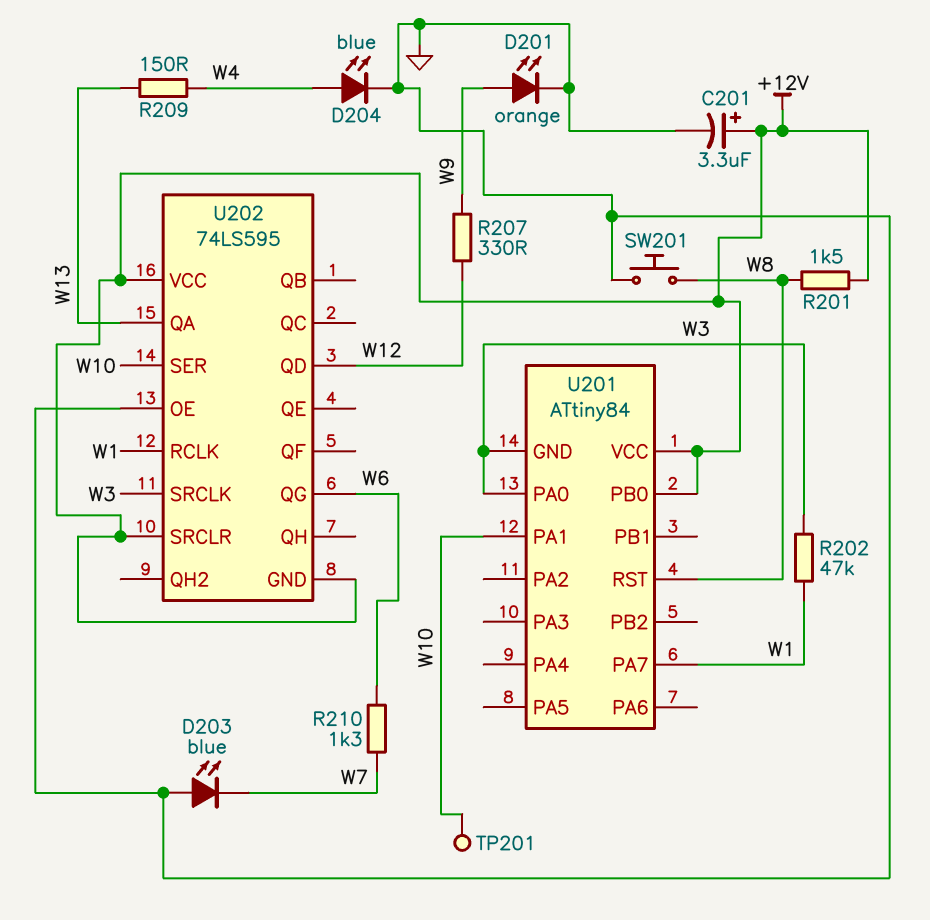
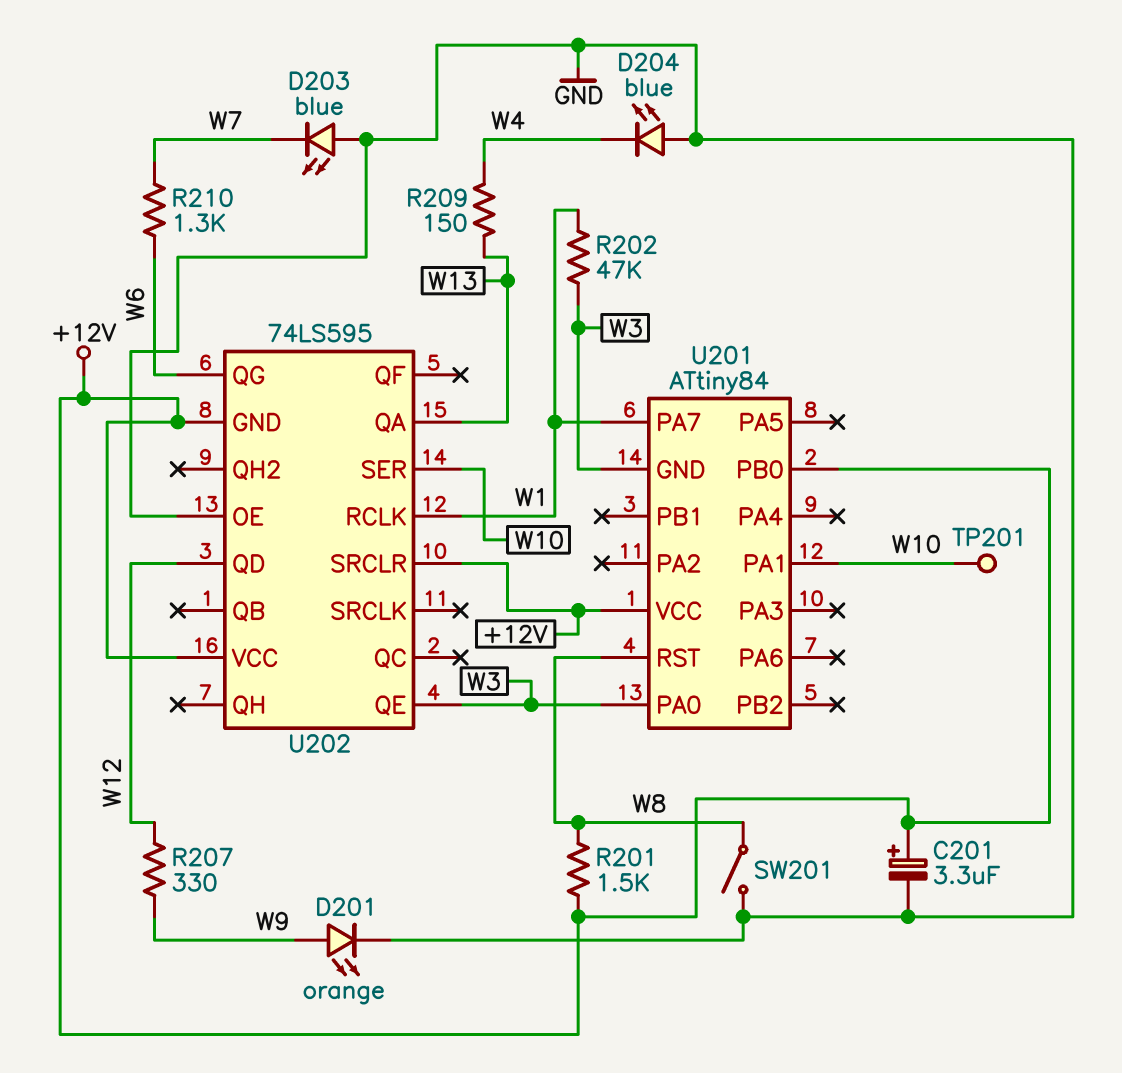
D204: LED blue (A W4, K GND) -> LED blue (A GND, K W4)
SW201: button (GND, W8) -> switch (GND, W8)
U202 pin QE: none -> W3
U202 pin SRCLK: W3 -> none

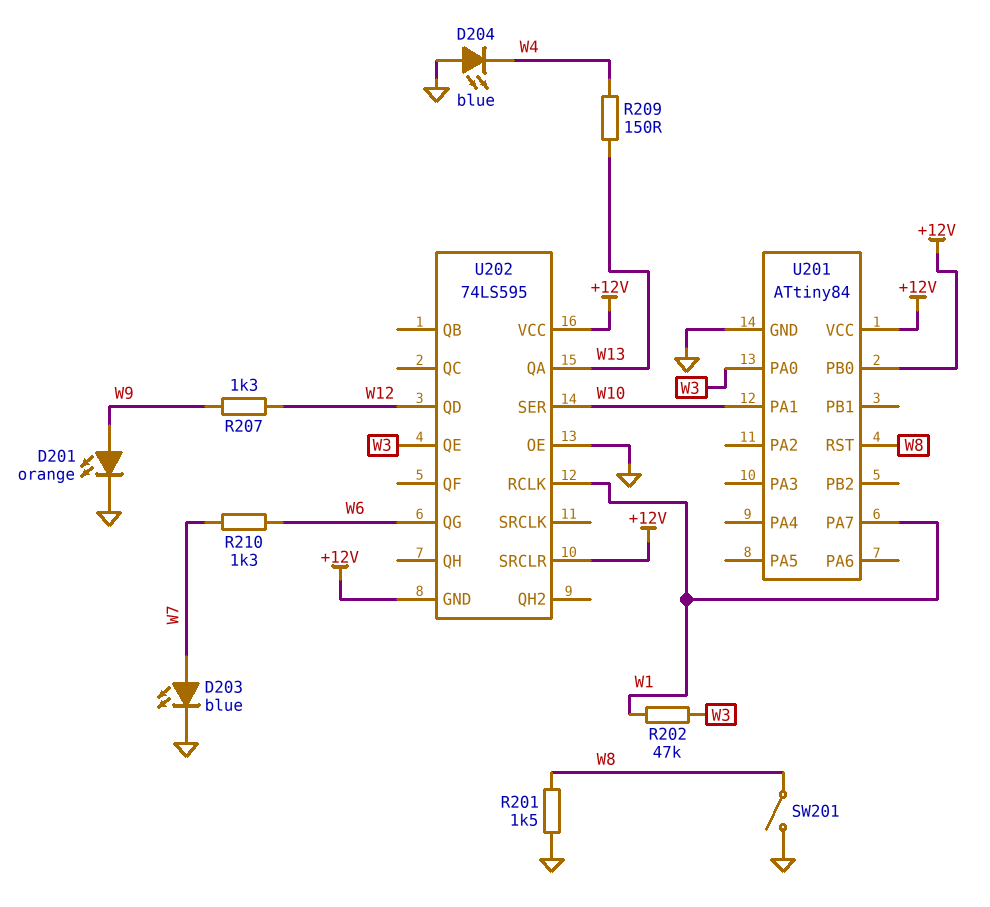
C201: 3.3uF (plus +12V, minus GND) -> none
D203: LED blue (A GND, K W7) -> LED blue (A W7, K GND)
R201: 1.5k (+12V, W8) -> 1.5k (GND, W8)
R207: 330 (W9, W12) -> 1.3k (W9, W12)
TP201: test point (W10) -> none
U201 pin GND: W3 -> GND

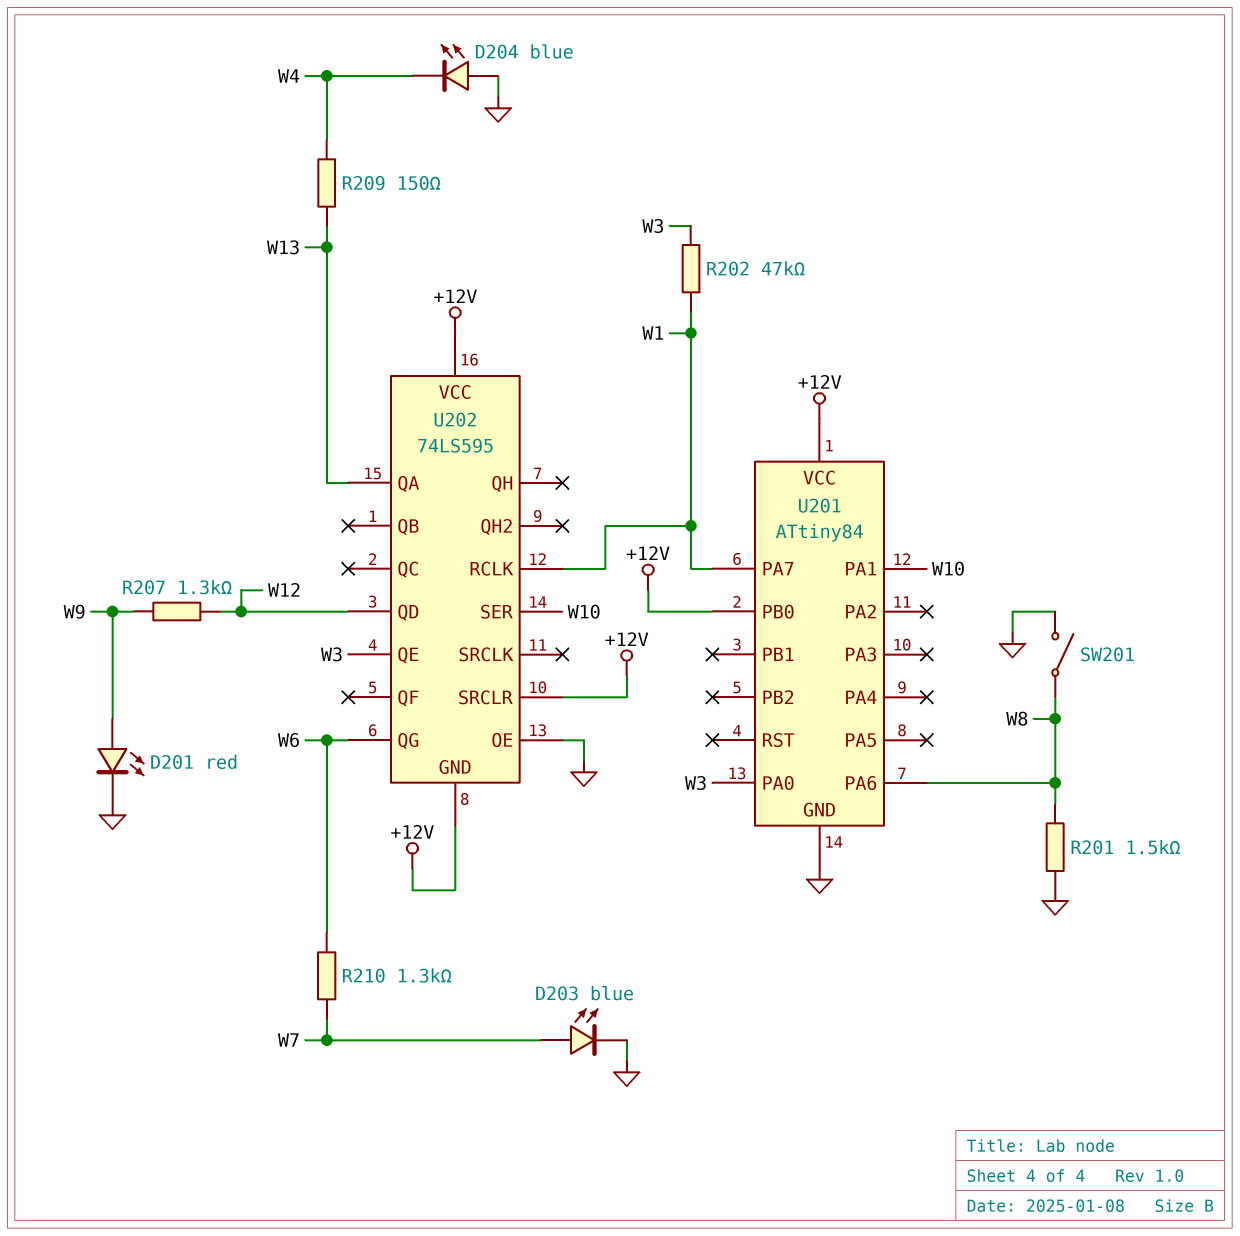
D201: LED orange (A W9, K GND) -> LED red (A W9, K GND)
U201 pin PA6: none -> W8
U201 pin RST: W8 -> none

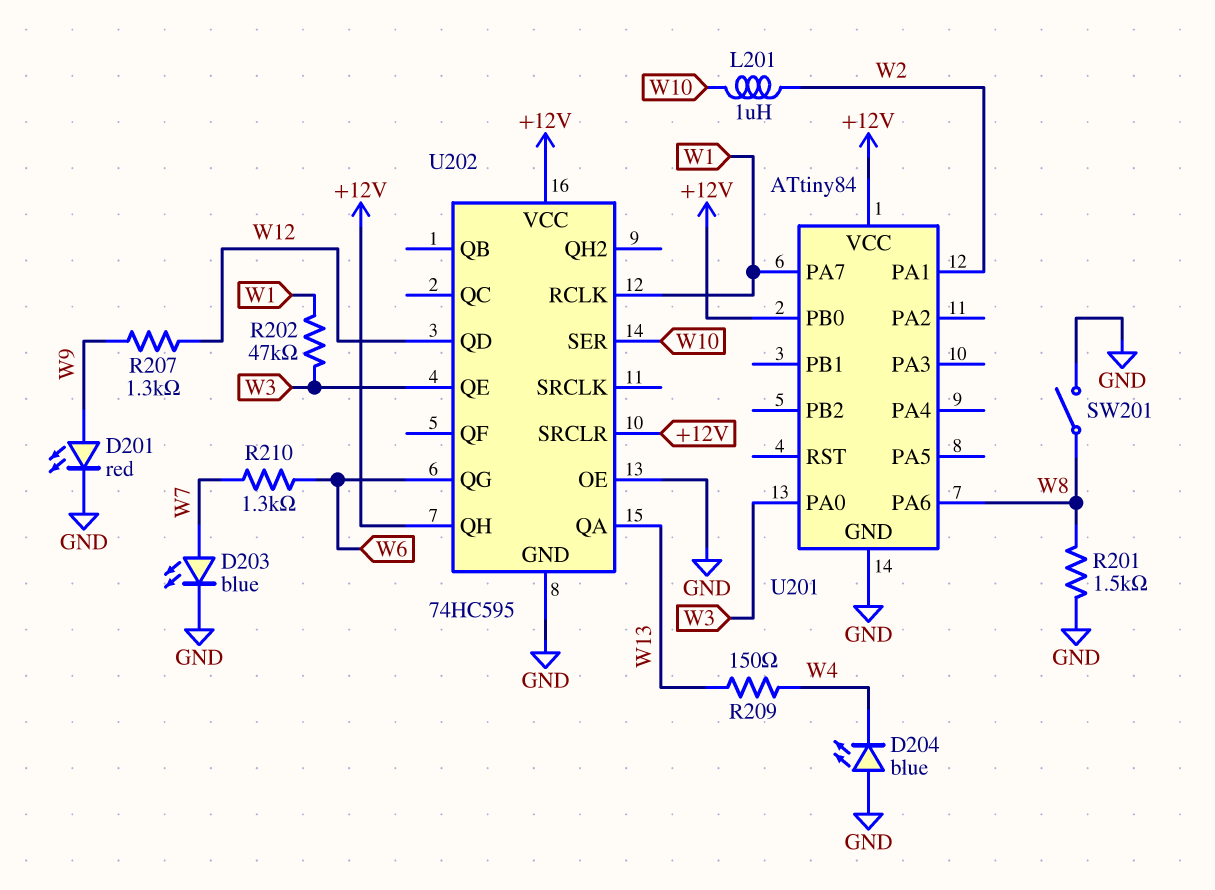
L201: none -> 1uH (W2, W10)
U201 pin PA1: W10 -> W2
U202: 74LS595 -> 74HC595
U202 pin GND: +12V -> GND
U202 pin QH: none -> +12V

